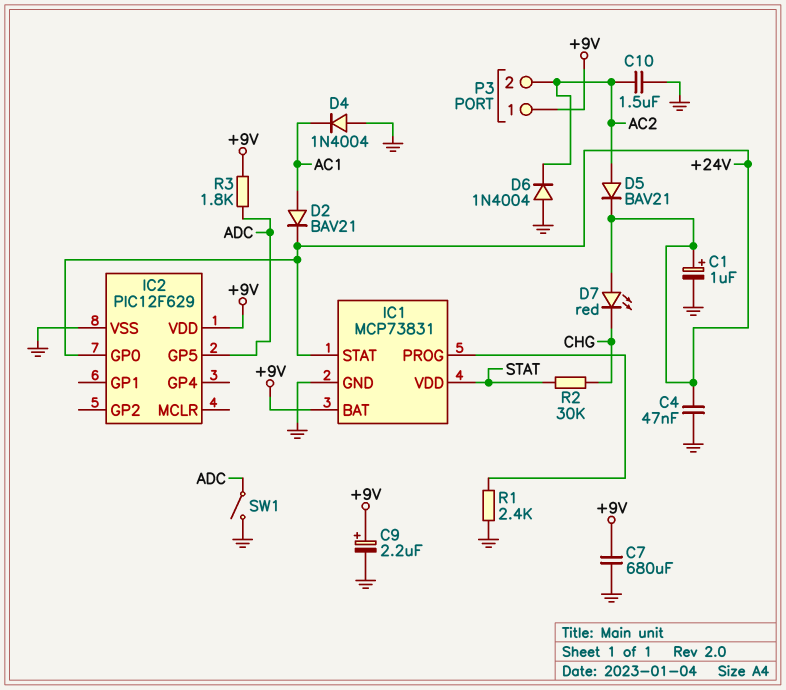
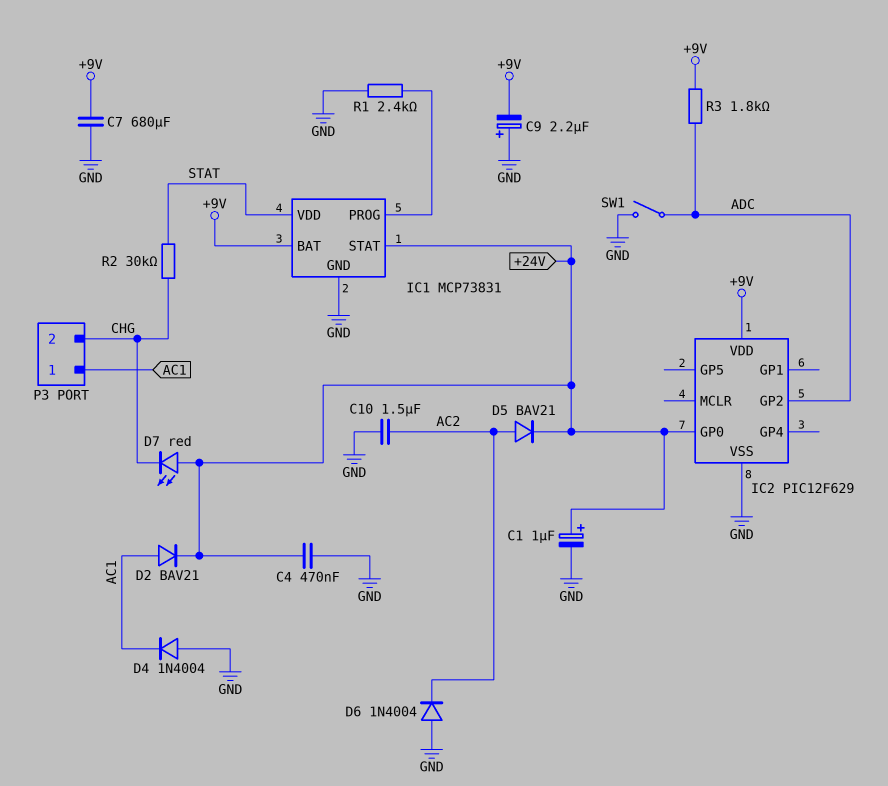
C4: 47nF (+24V, GND) -> 470nF (+24V, GND)
C9: 2.2uF (plus +9V, minus GND) -> 2.2uF (plus GND, minus +9V)
IC2 pin GP2: none -> ADC
IC2 pin GP5: ADC -> none
P3 pin 1: +9V -> AC1
P3 pin 2: AC2 -> CHG

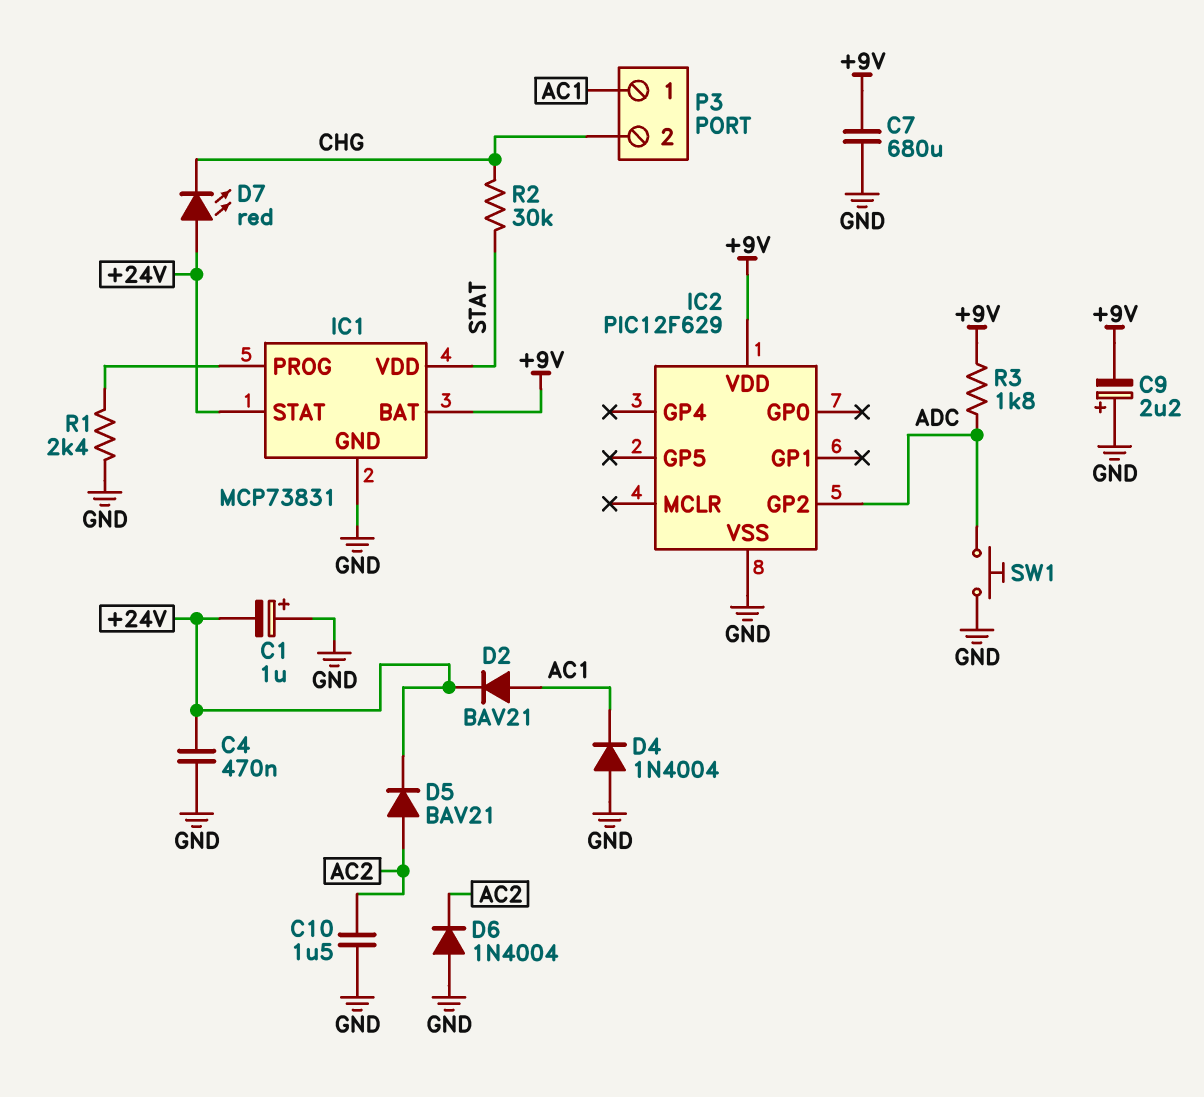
C1: 1uF (plus +24V, minus GND) -> 1uF (plus GND, minus +24V)
IC2 pin GP0: +24V -> none
SW1: switch (ADC, GND) -> button (ADC, GND)

